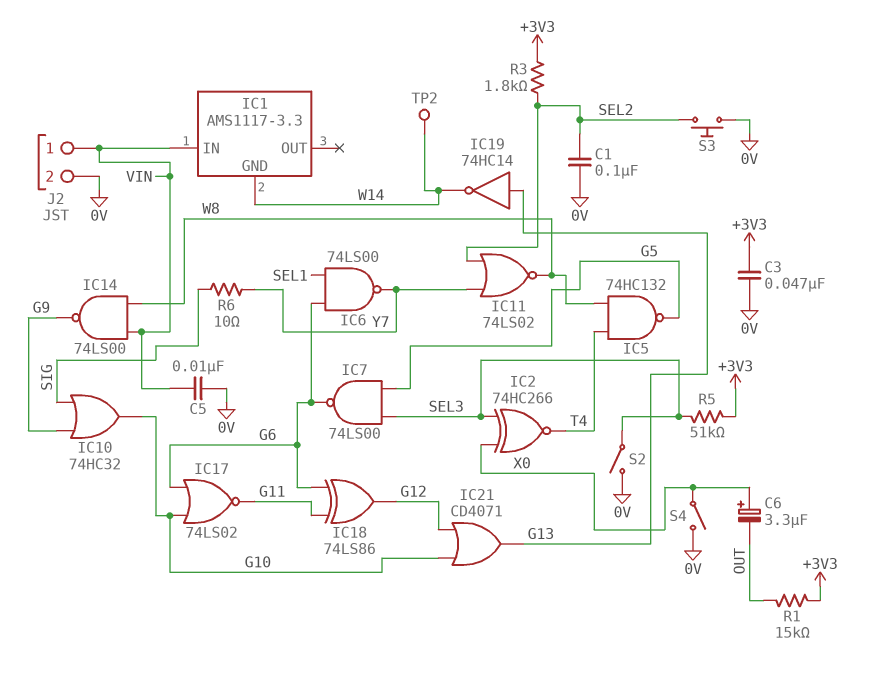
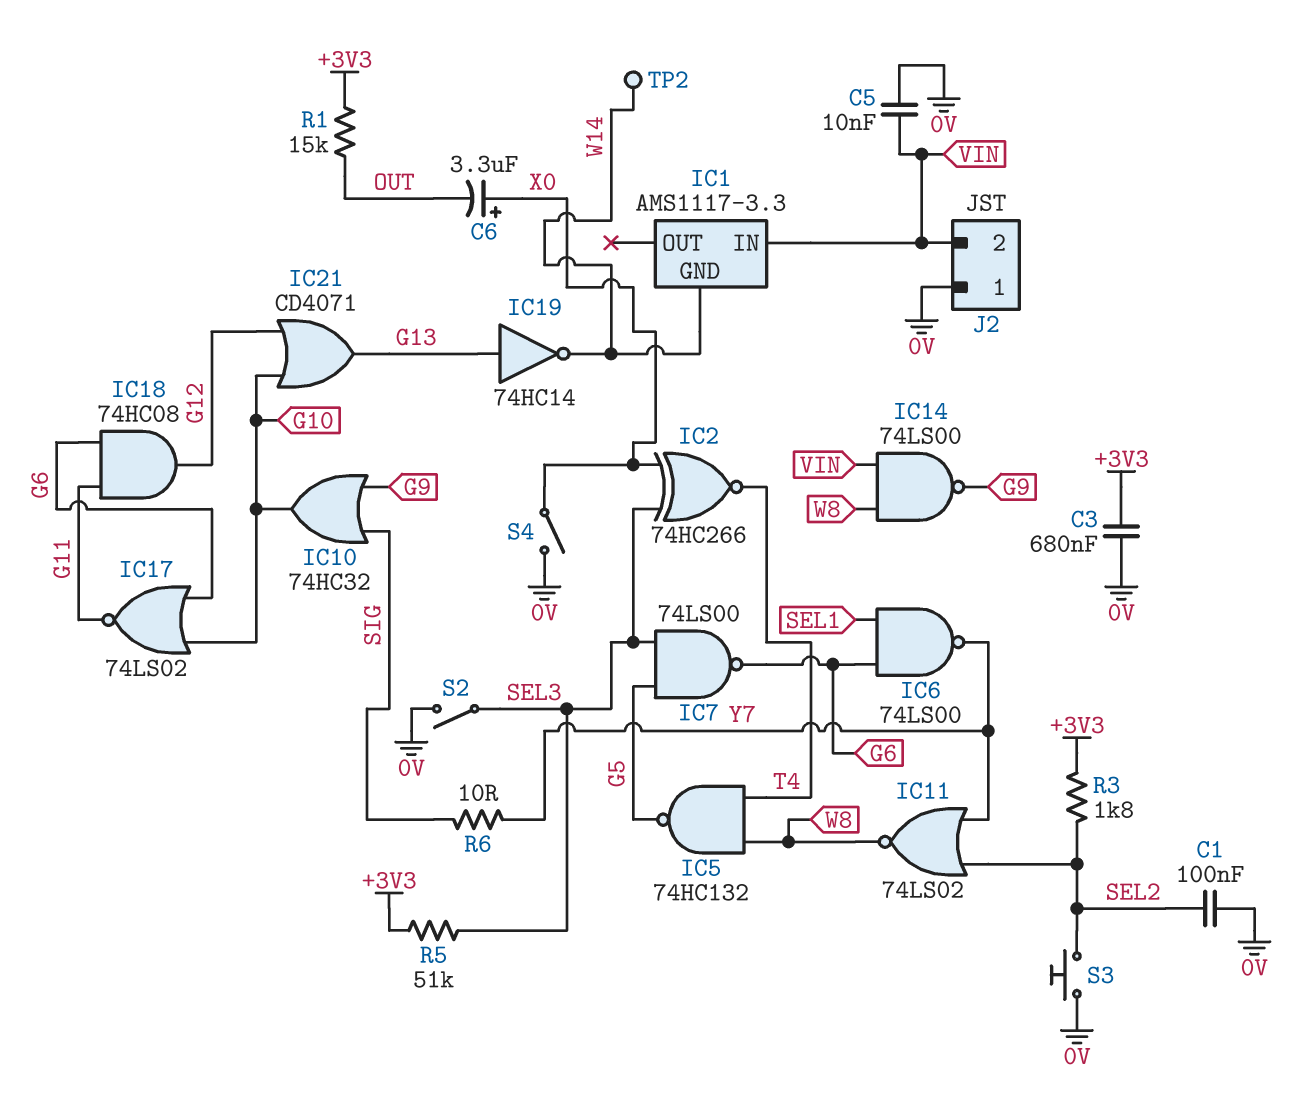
C3: 47nF (+3V3, 0V) -> 680nF (+3V3, 0V)
IC18: XOR 74LS86 (in G6, in G11, out G12) -> AND 74HC08 (in G6, in G11, out G12)
J2 pin 1: VIN -> 0V
J2 pin 2: 0V -> VIN

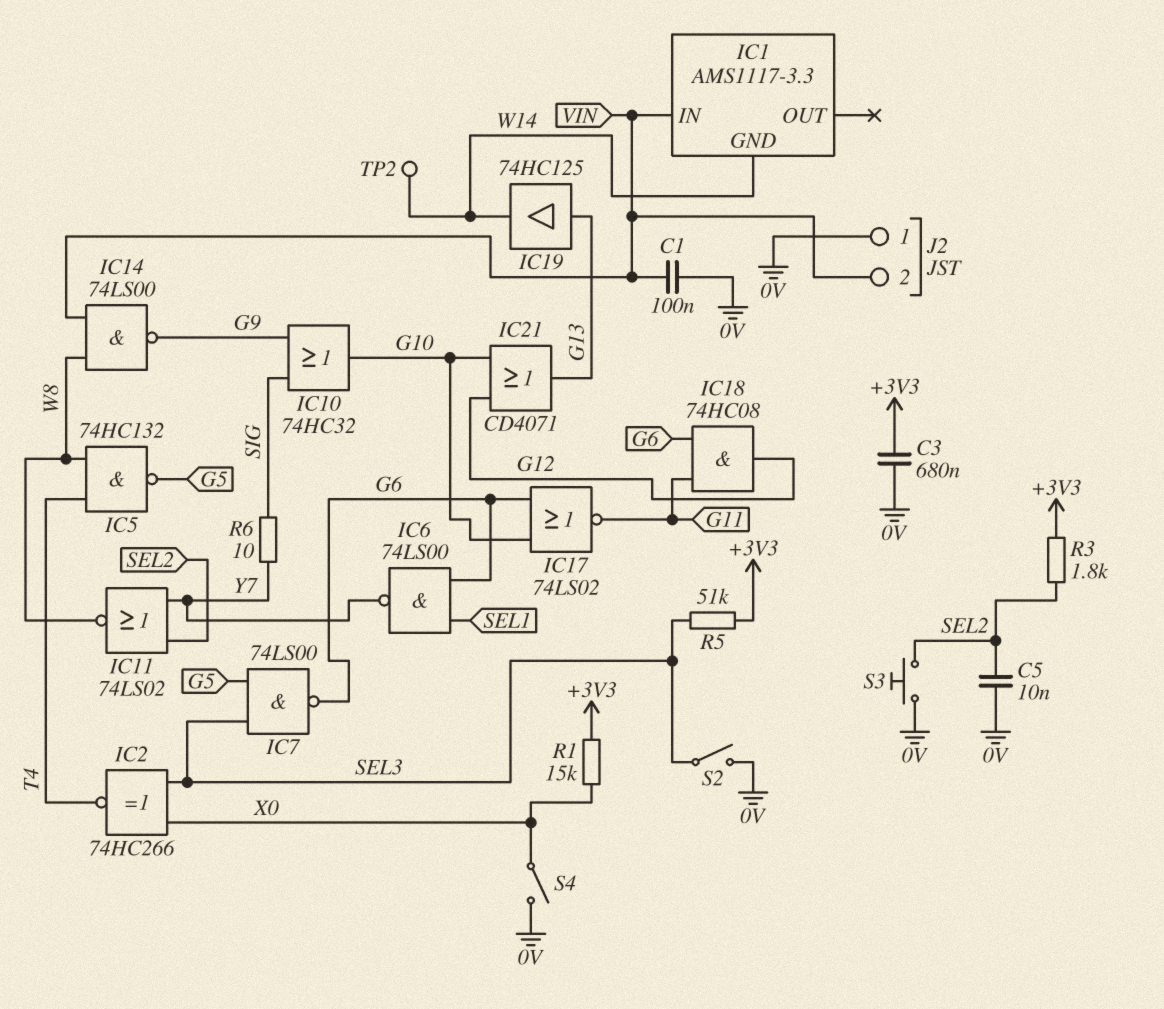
C1: 100nF (0V, SEL2) -> 100nF (0V, VIN)
C5: 10nF (0V, VIN) -> 10nF (0V, SEL2)
C6: 3.3uF (plus X0, minus OUT) -> none
IC19: NOT 74HC14 (in G13, out W14) -> buffer 74HC125 (in G13, out W14)
R1: 15k (+3V3, OUT) -> 15k (+3V3, X0)

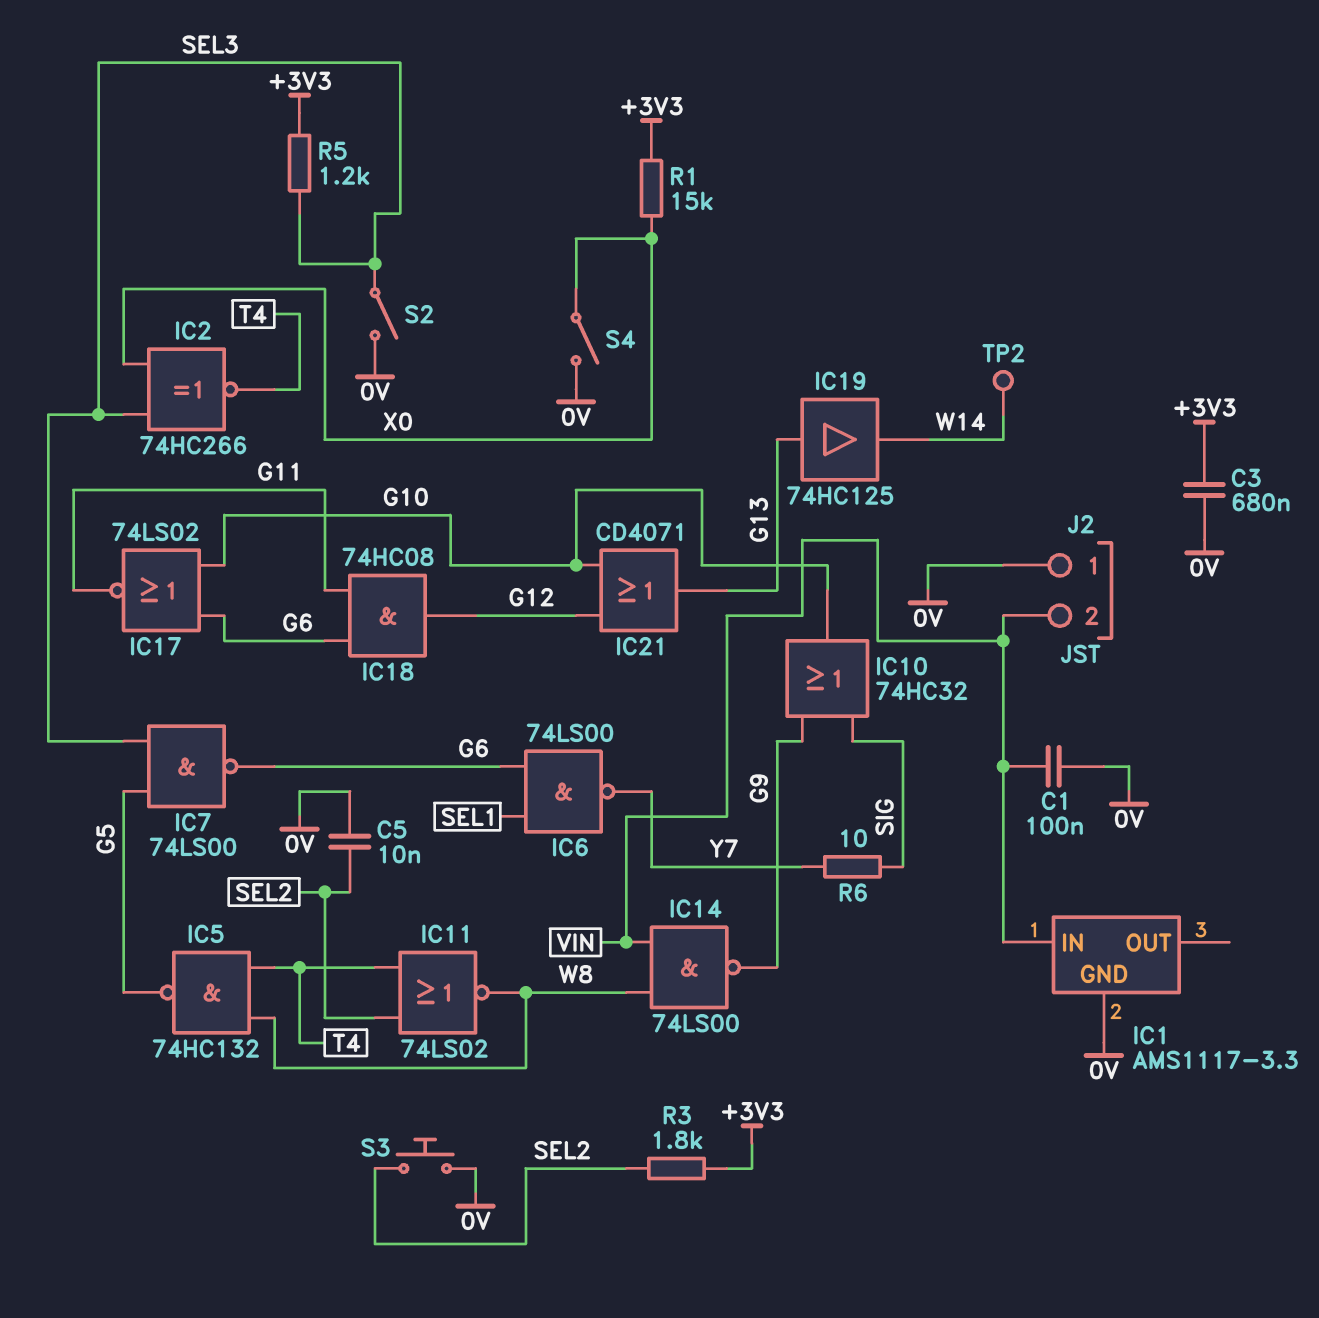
IC1 pin GND: W14 -> 0V
IC11: NOR 74LS02 (in SEL2, in Y7, out W8) -> NOR 74LS02 (in SEL2, in T4, out W8)
R5: 51k (+3V3, SEL3) -> 1.2k (+3V3, SEL3)

